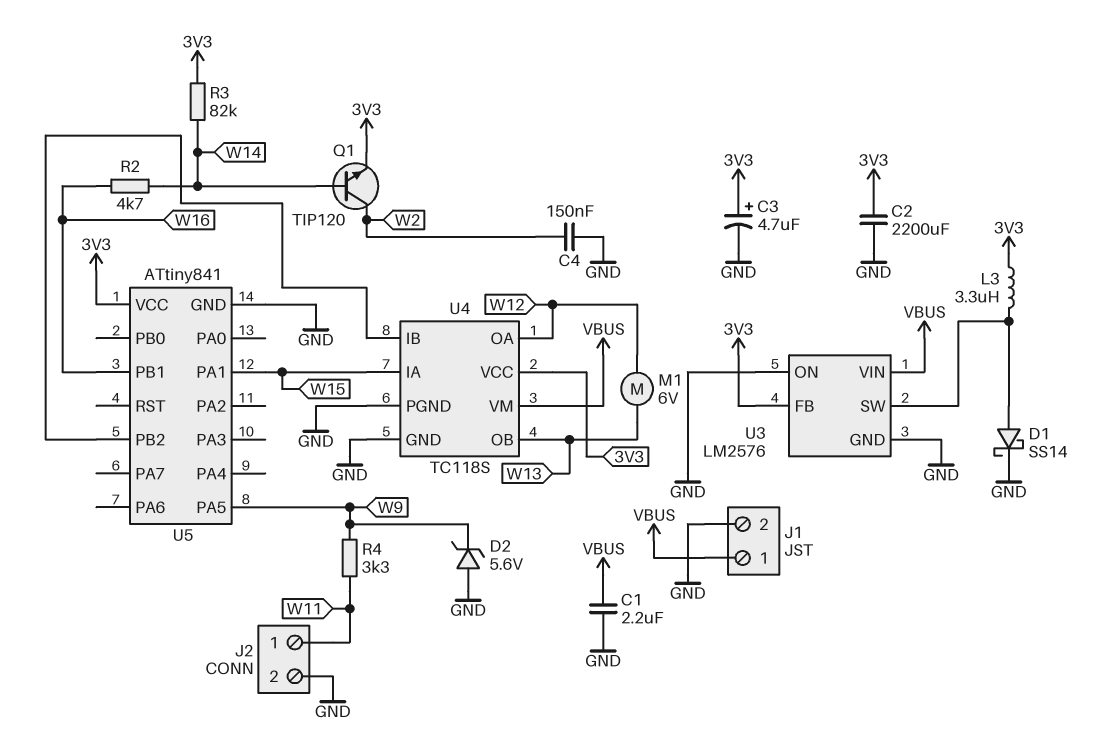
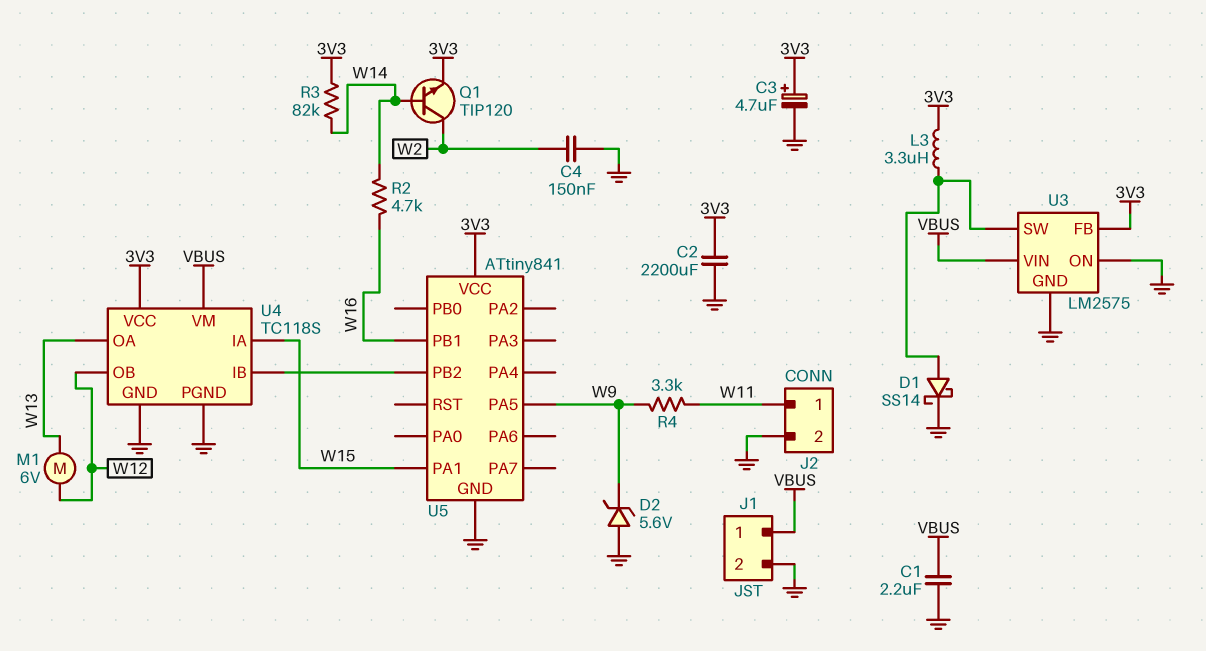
U3: LM2576 -> LM2575
U4 pin OA: W12 -> W13
U4 pin OB: W13 -> W12

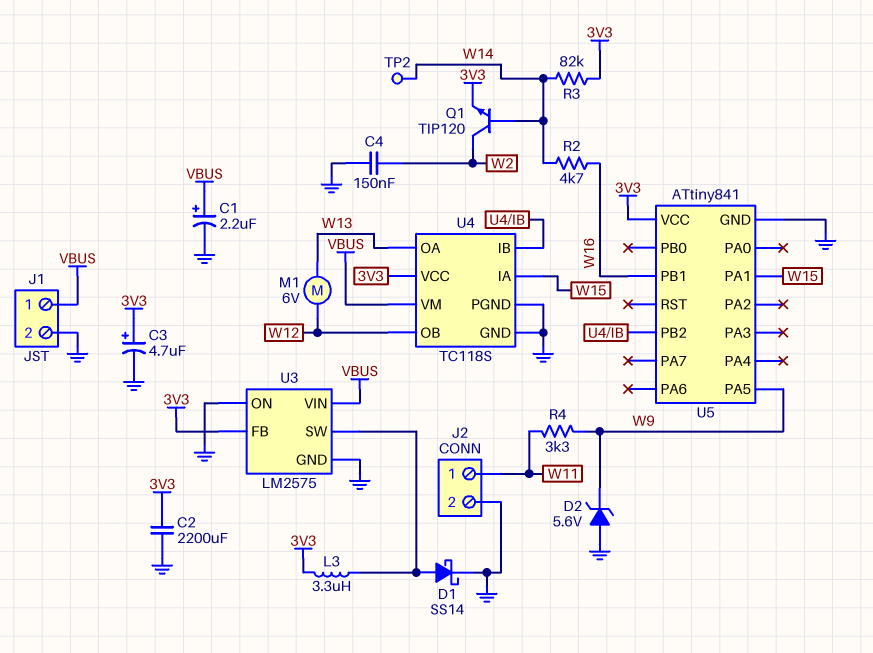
C1: 2.2uF (GND, VBUS) -> 2.2uF (plus VBUS, minus GND)
TP2: none -> test point (W14)

